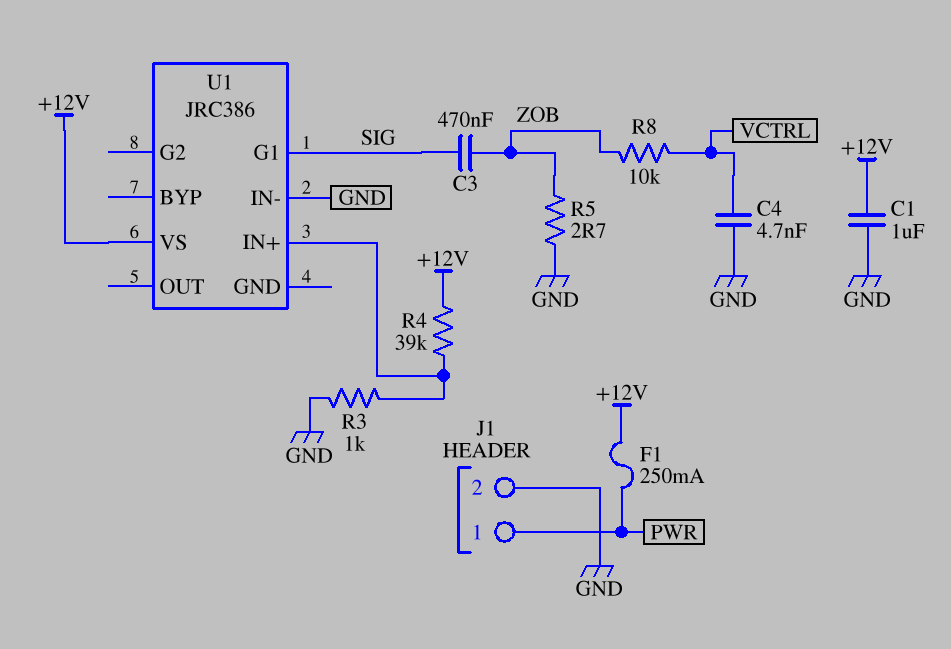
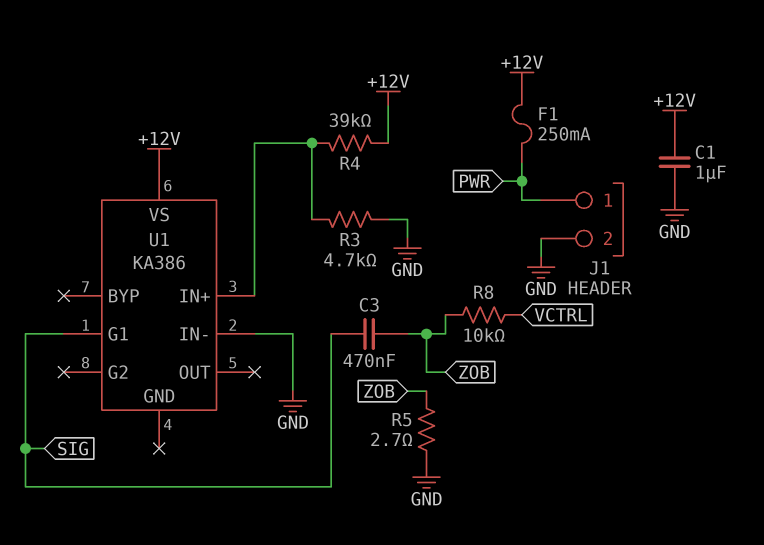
C4: 4.7nF (GND, VCTRL) -> none
R3: 1k (GND, U1/IN+) -> 4.7k (GND, U1/IN+)
U1: JRC386 -> KA386

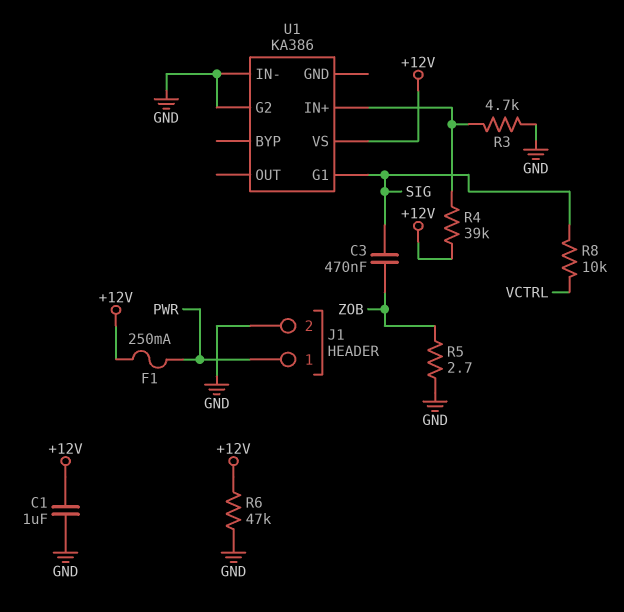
R6: none -> 47k (+12V, GND)
R8: 10k (VCTRL, ZOB) -> 10k (SIG, VCTRL)
U1 pin G2: none -> GND

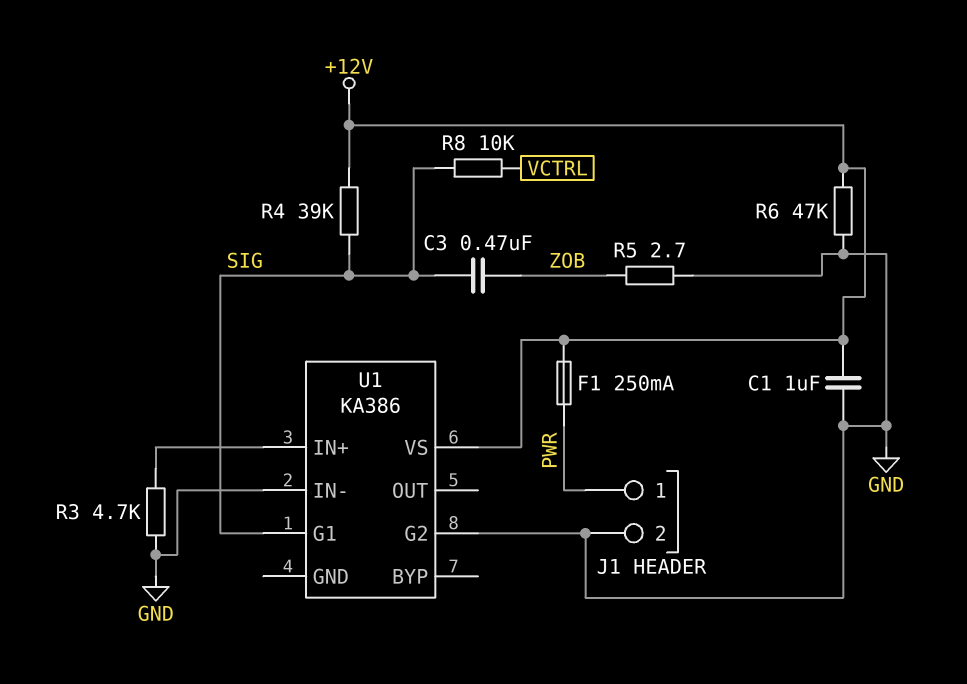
R4: 39k (+12V, U1/IN+) -> 39k (+12V, SIG)

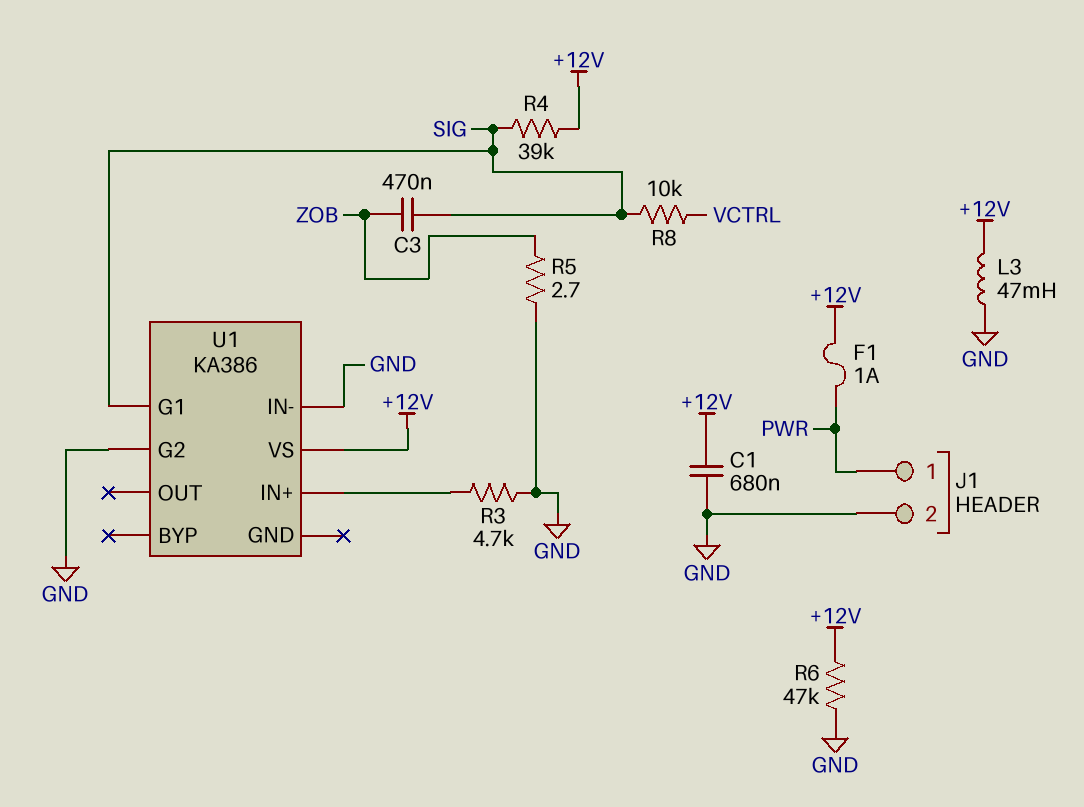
C1: 1uF (+12V, GND) -> 680nF (+12V, GND)
F1: 250mA (+12V, PWR) -> 1A (+12V, PWR)
L3: none -> 47mH (+12V, GND)

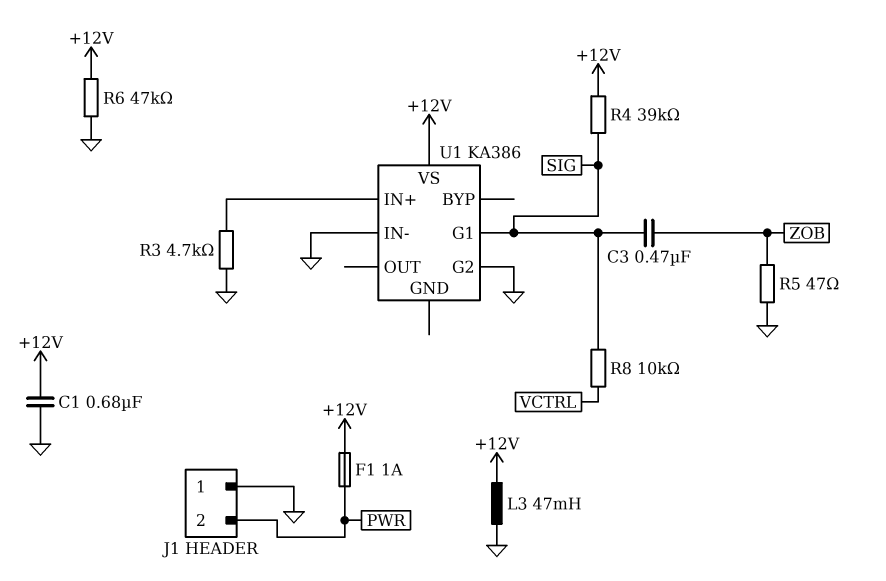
J1 pin 1: PWR -> GND
J1 pin 2: GND -> PWR
R5: 2.7 (GND, ZOB) -> 47 (GND, ZOB)

